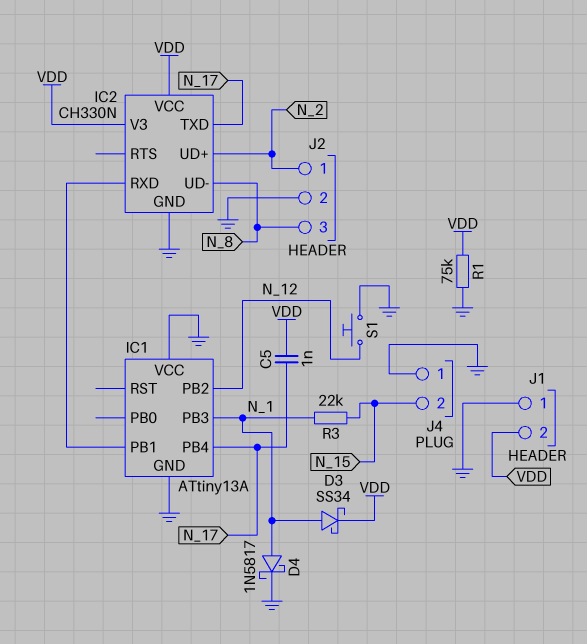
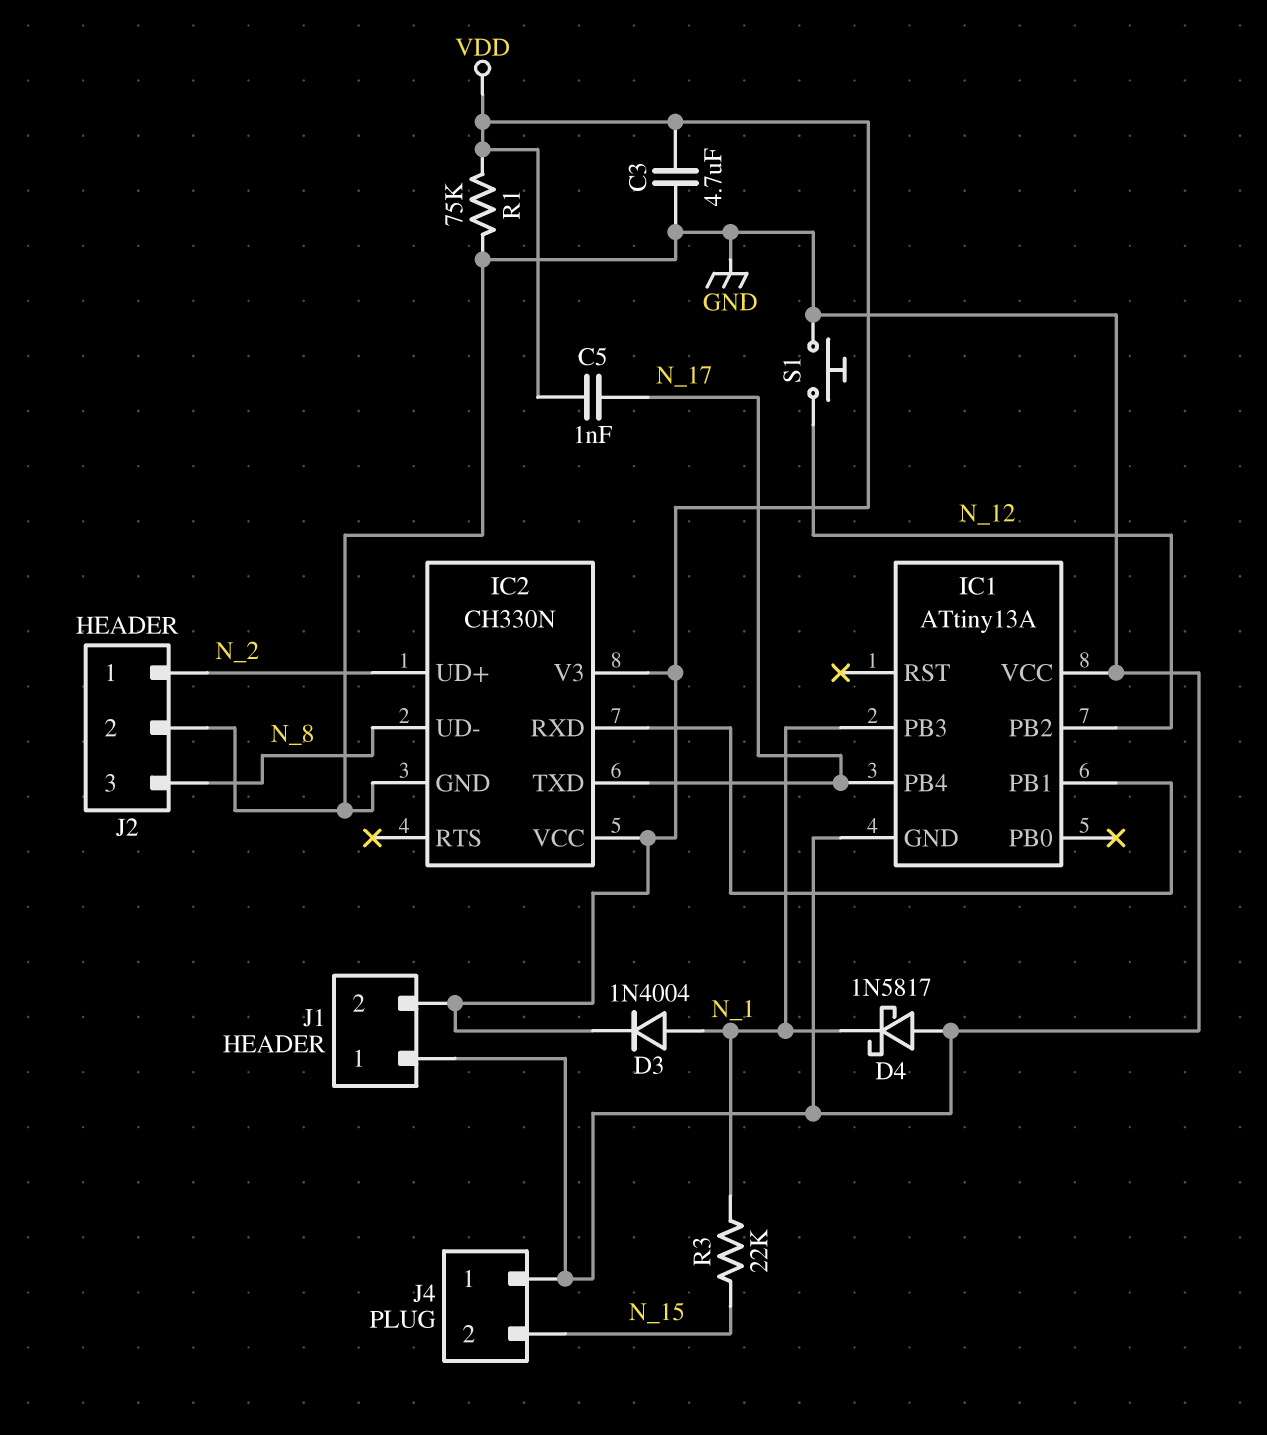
C3: none -> 4.7uF (GND, VDD)
D3: schottky SS34 (A N_1, K VDD) -> diode 1N4004 (A N_1, K VDD)
D4: schottky 1N5817 (A N_1, K GND) -> schottky 1N5817 (A GND, K N_1)

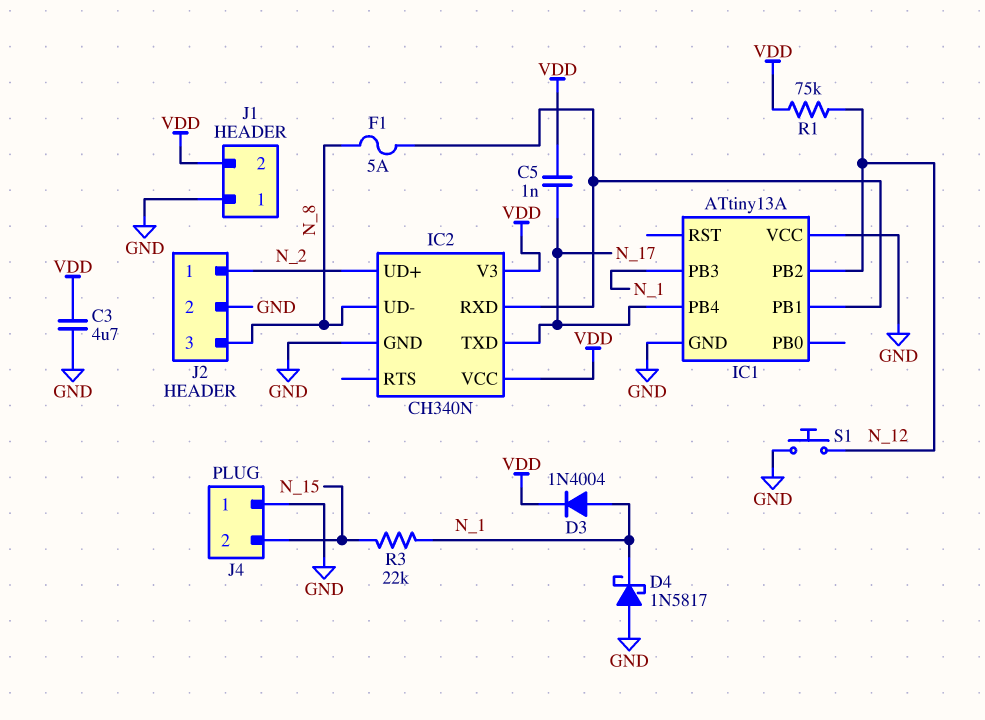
F1: none -> 5A (IC1/PB1, N_8)
IC2: CH330N -> CH340N
R1: 75k (GND, VDD) -> 75k (N_12, VDD)

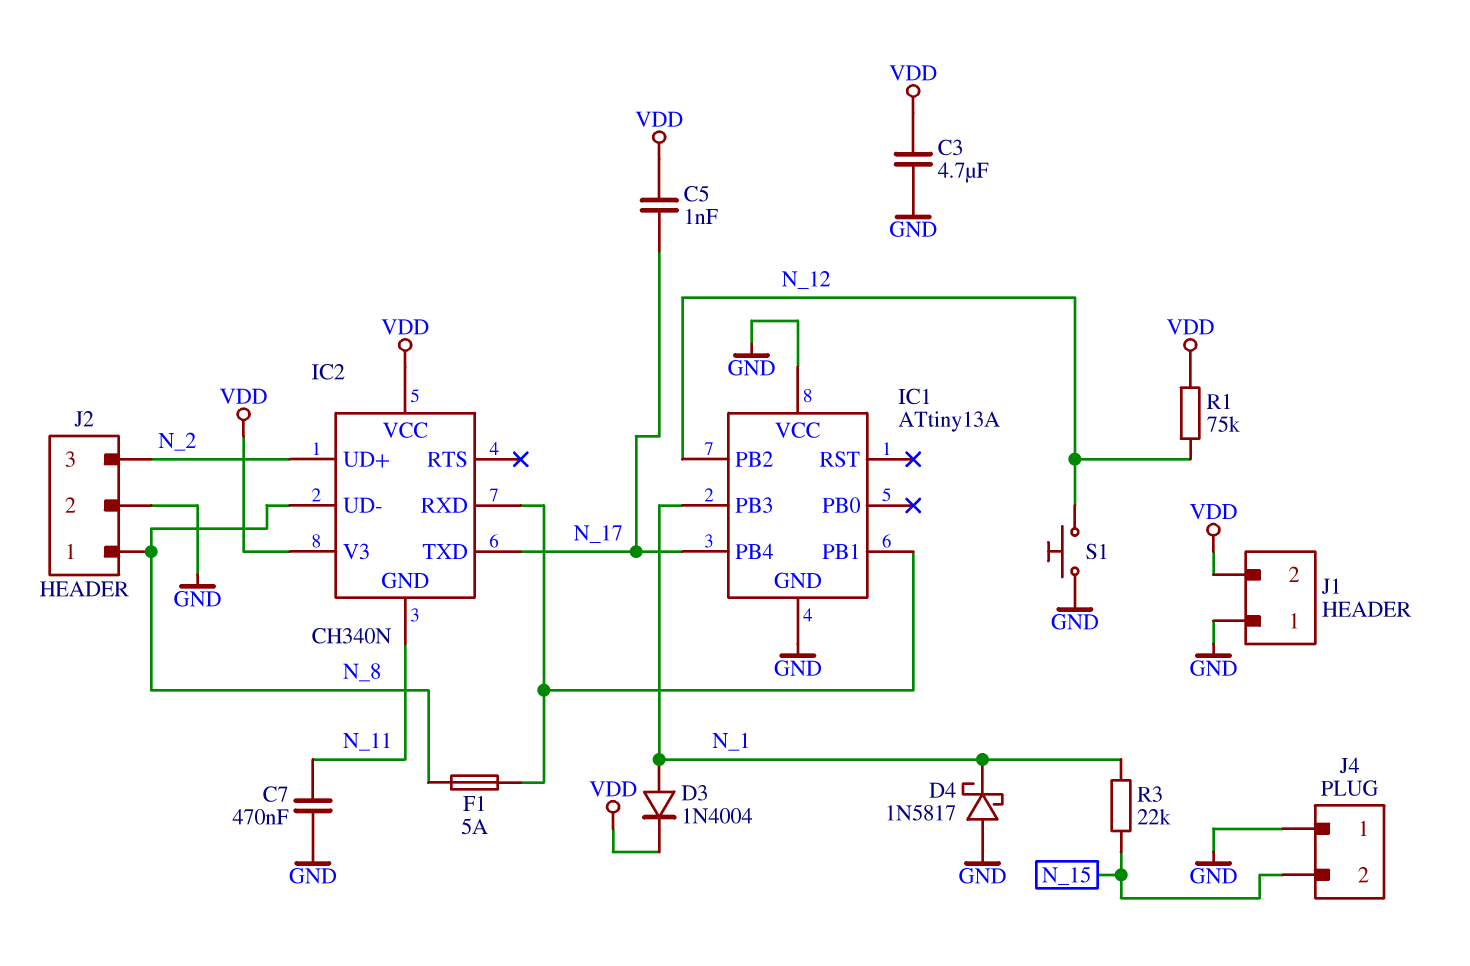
C7: none -> 470nF (GND, N_11)
IC2 pin GND: GND -> N_11
J2 pin 1: N_2 -> N_8
J2 pin 3: N_8 -> N_2

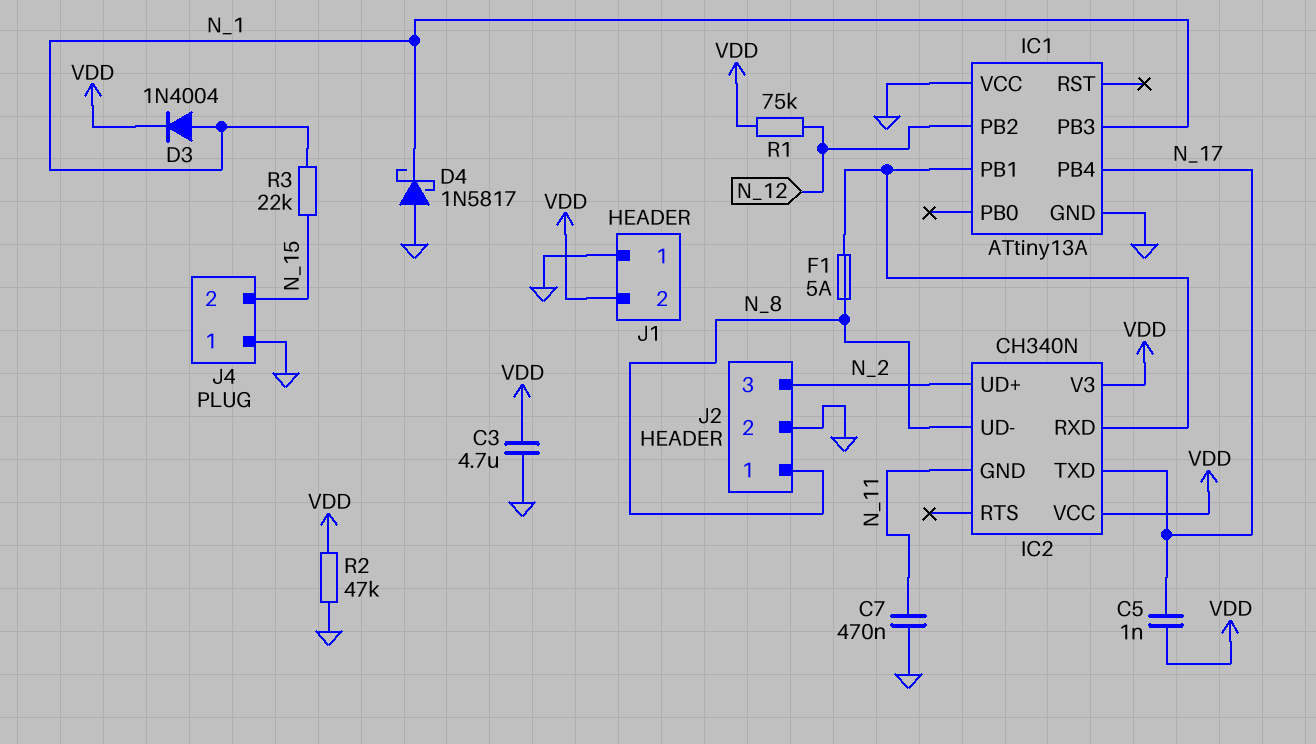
R2: none -> 47k (GND, VDD)
S1: button (GND, N_12) -> none

